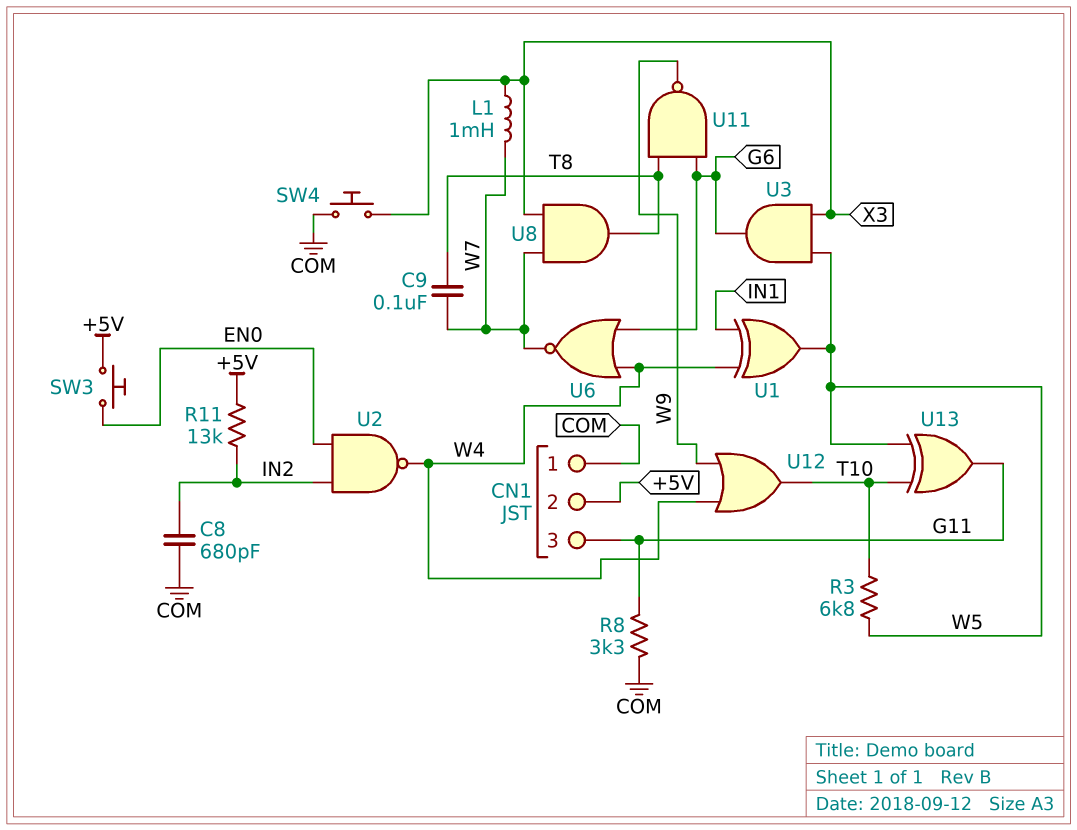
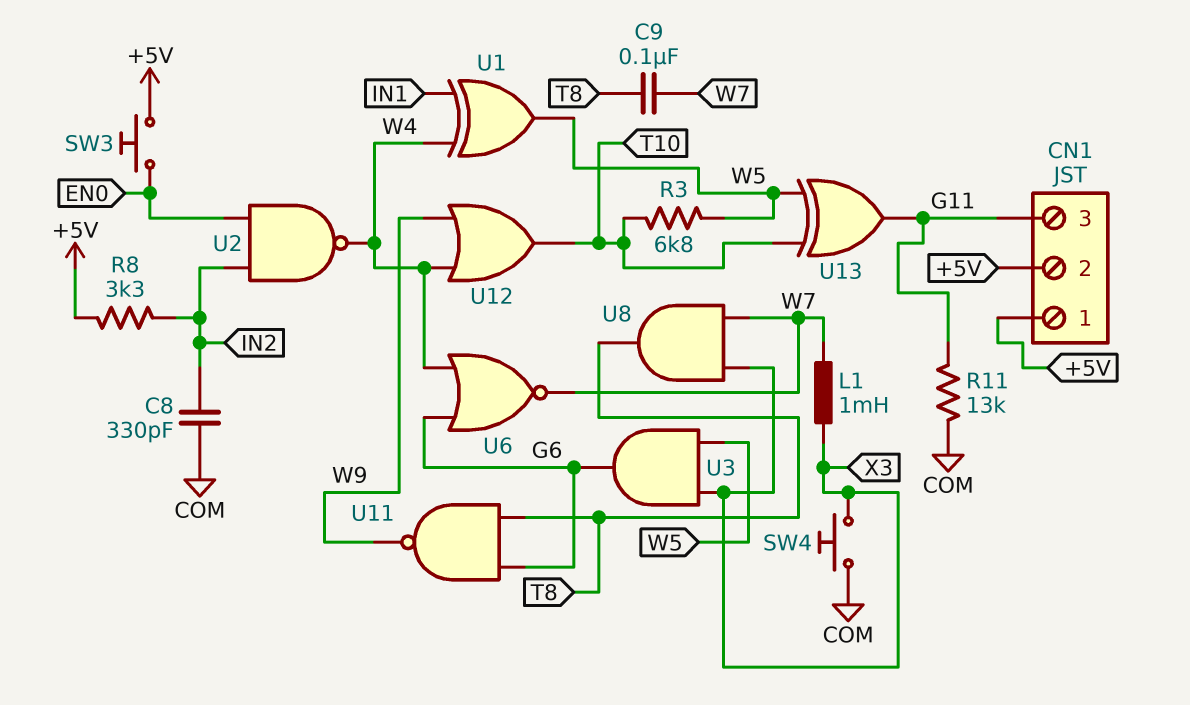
C8: 680pF (COM, IN2) -> 330pF (COM, IN2)
CN1 pin 1: COM -> +5V
R8: 3.3k (COM, G11) -> 3.3k (+5V, IN2)
R11: 13k (+5V, IN2) -> 13k (COM, G11)

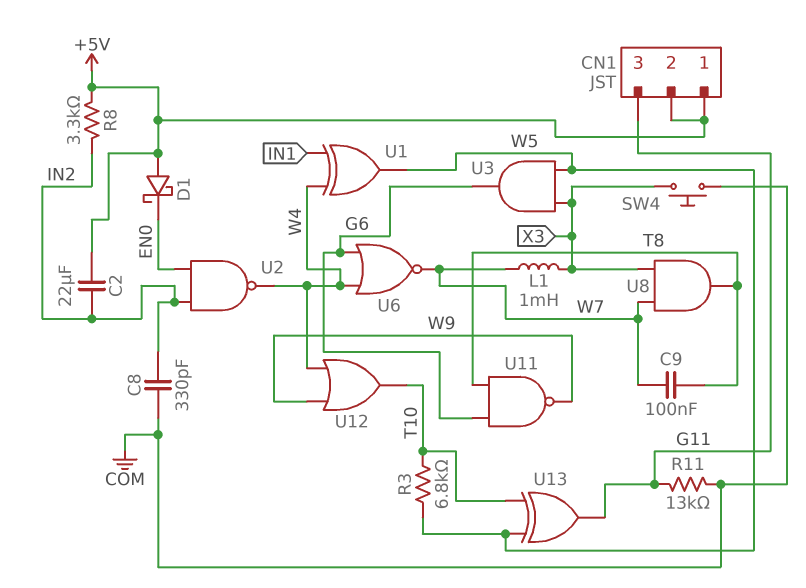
C2: none -> 22uF (+5V, IN2)
D1: none -> schottky (A +5V, K EN0)
SW3: button (+5V, EN0) -> none

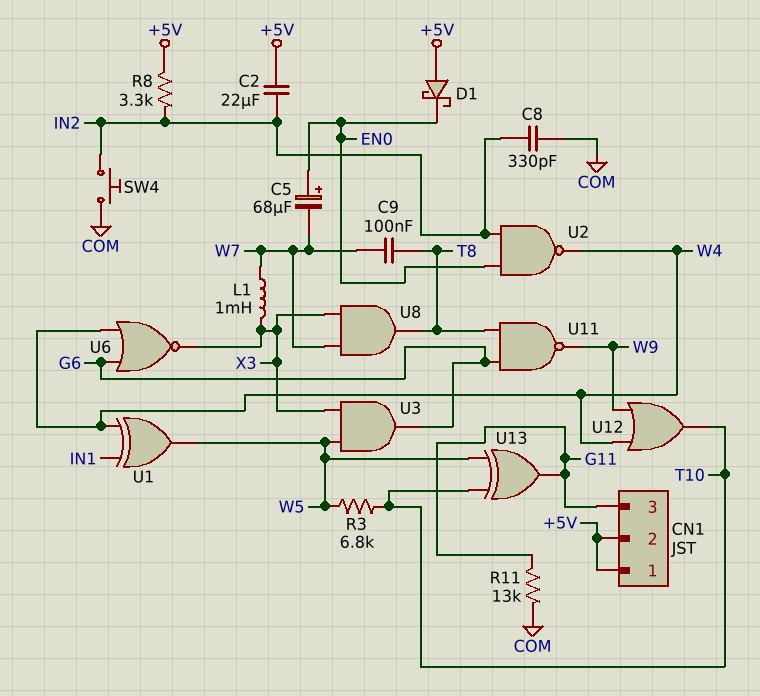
C5: none -> 68uF (plus EN0, minus W7)
SW4: button (COM, X3) -> button (COM, IN2)
U6: NOR (in G6, in W4, out W7) -> NOR (in G6, in W4, out X3)

